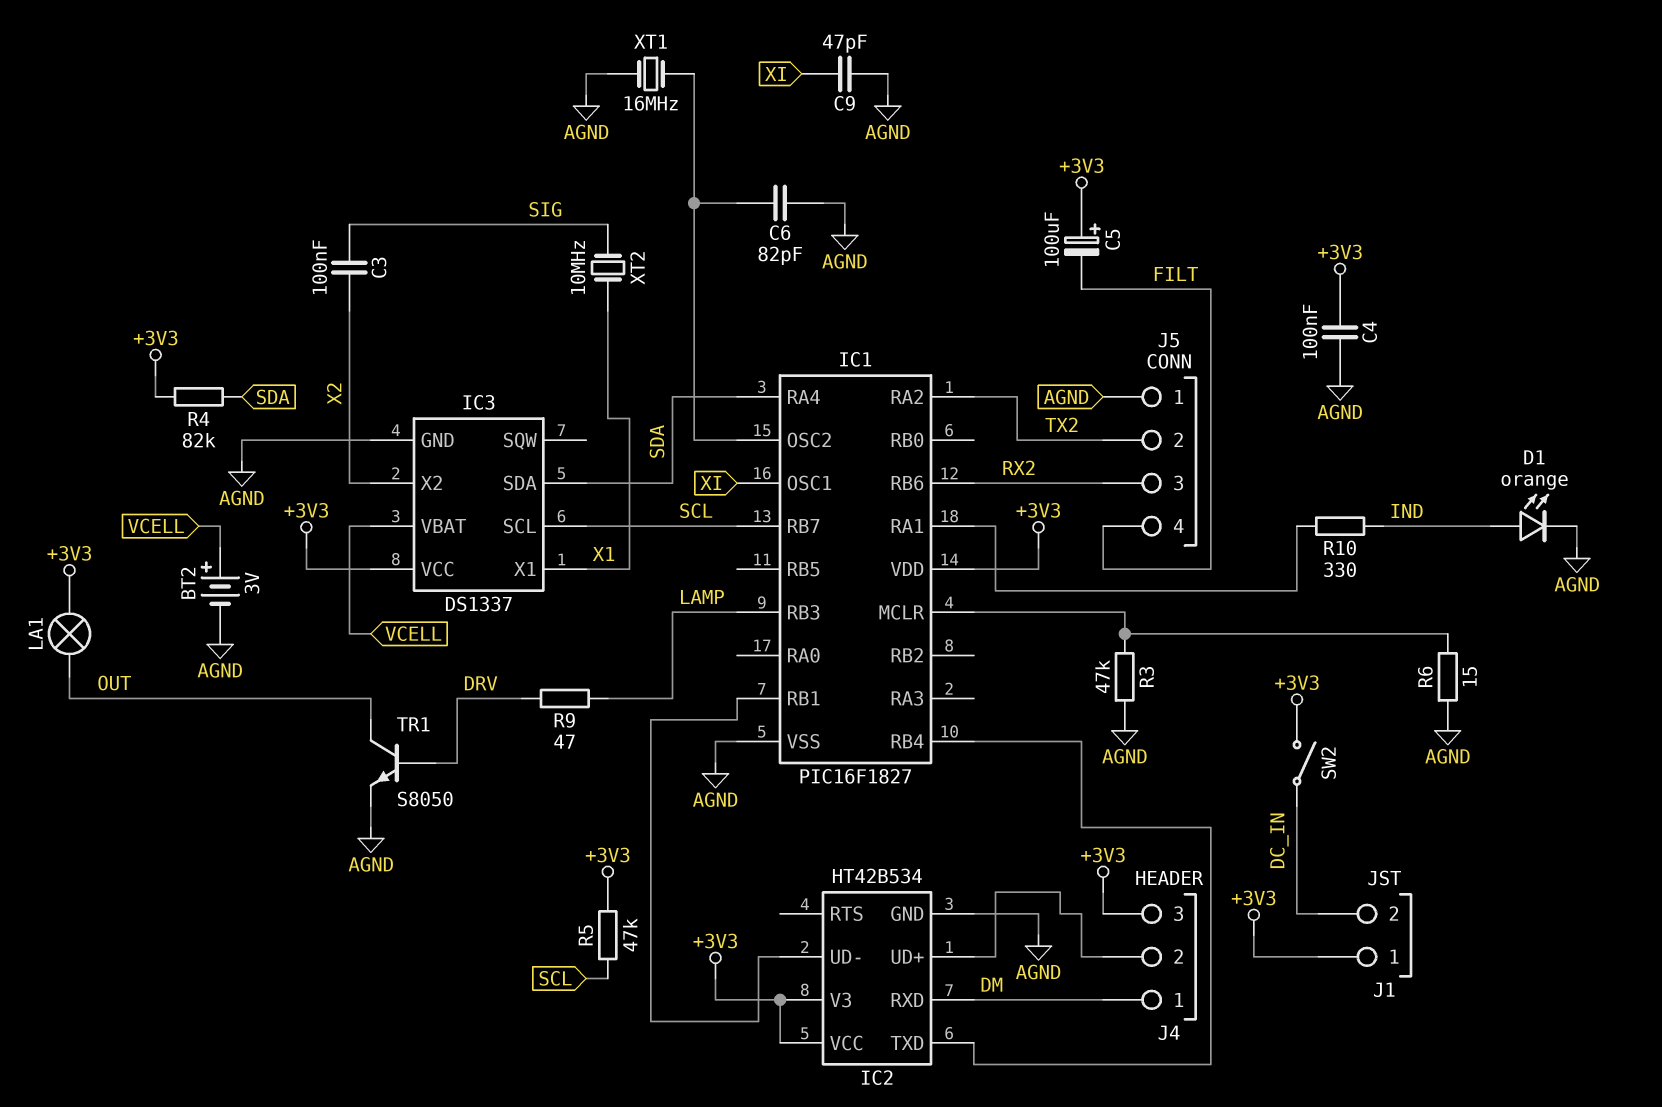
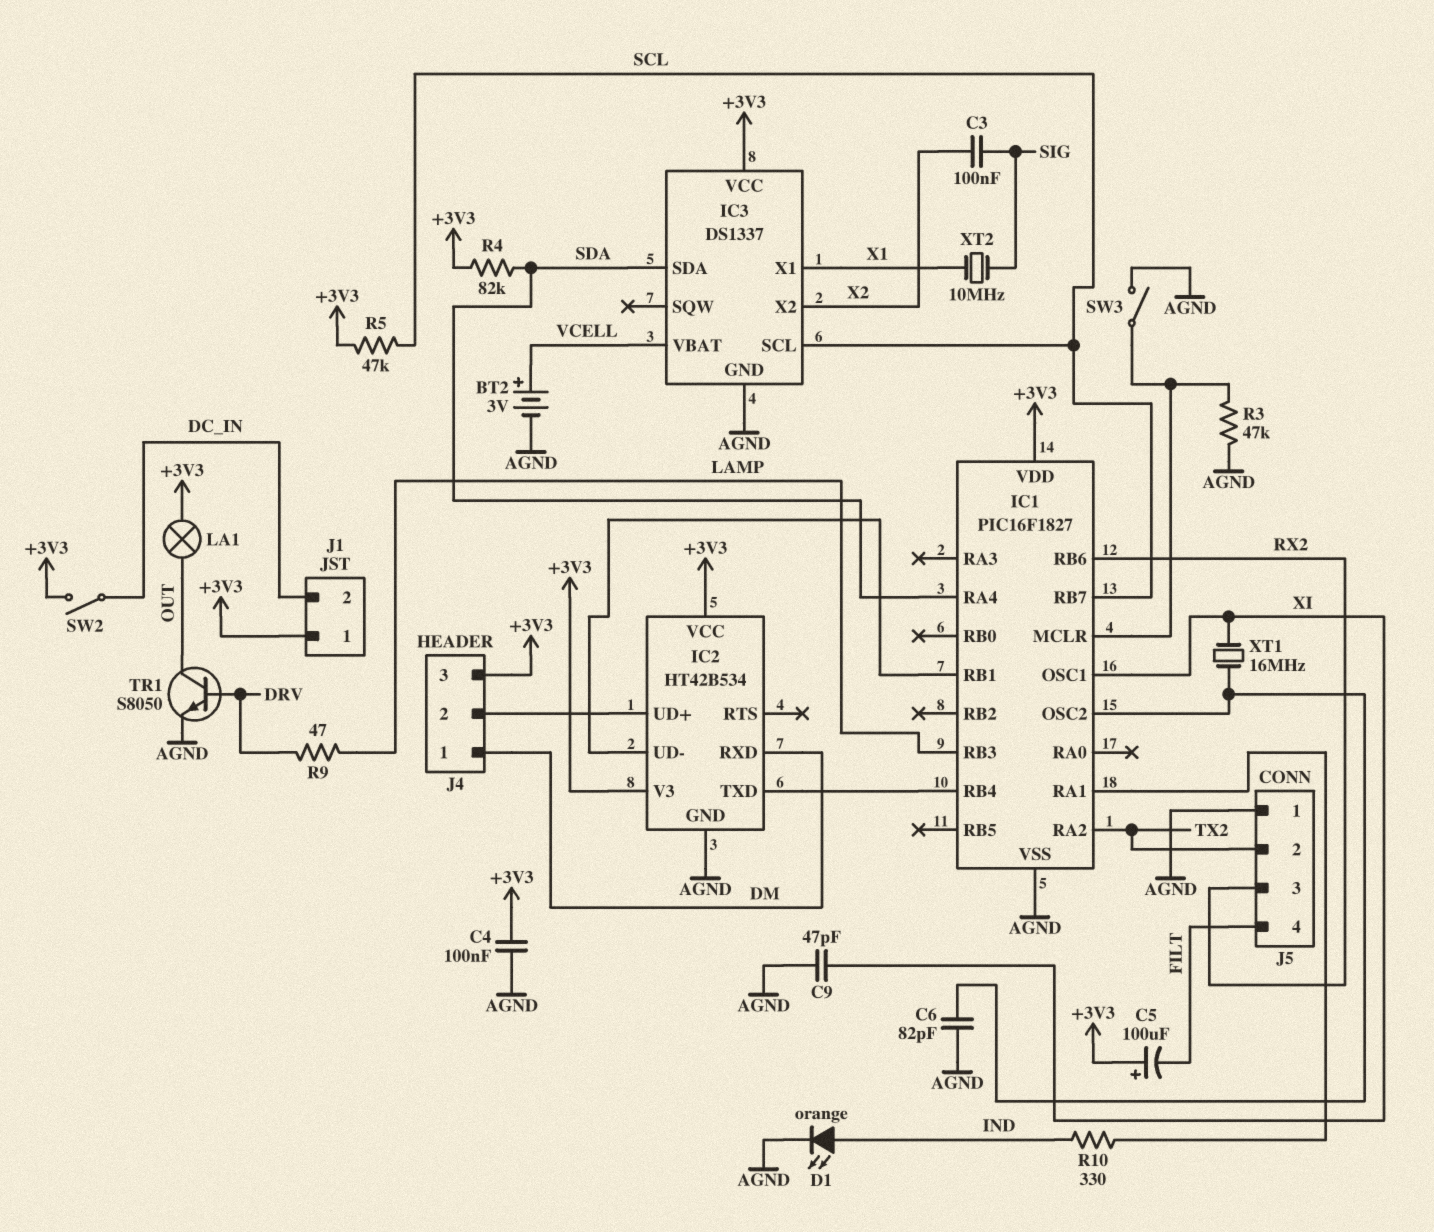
R6: 15 (AGND, IC1/MCLR) -> none
SW3: none -> switch (AGND, IC1/MCLR)
XT1: 16MHz (AGND, IC1/OSC2) -> 16MHz (IC1/OSC2, XI)

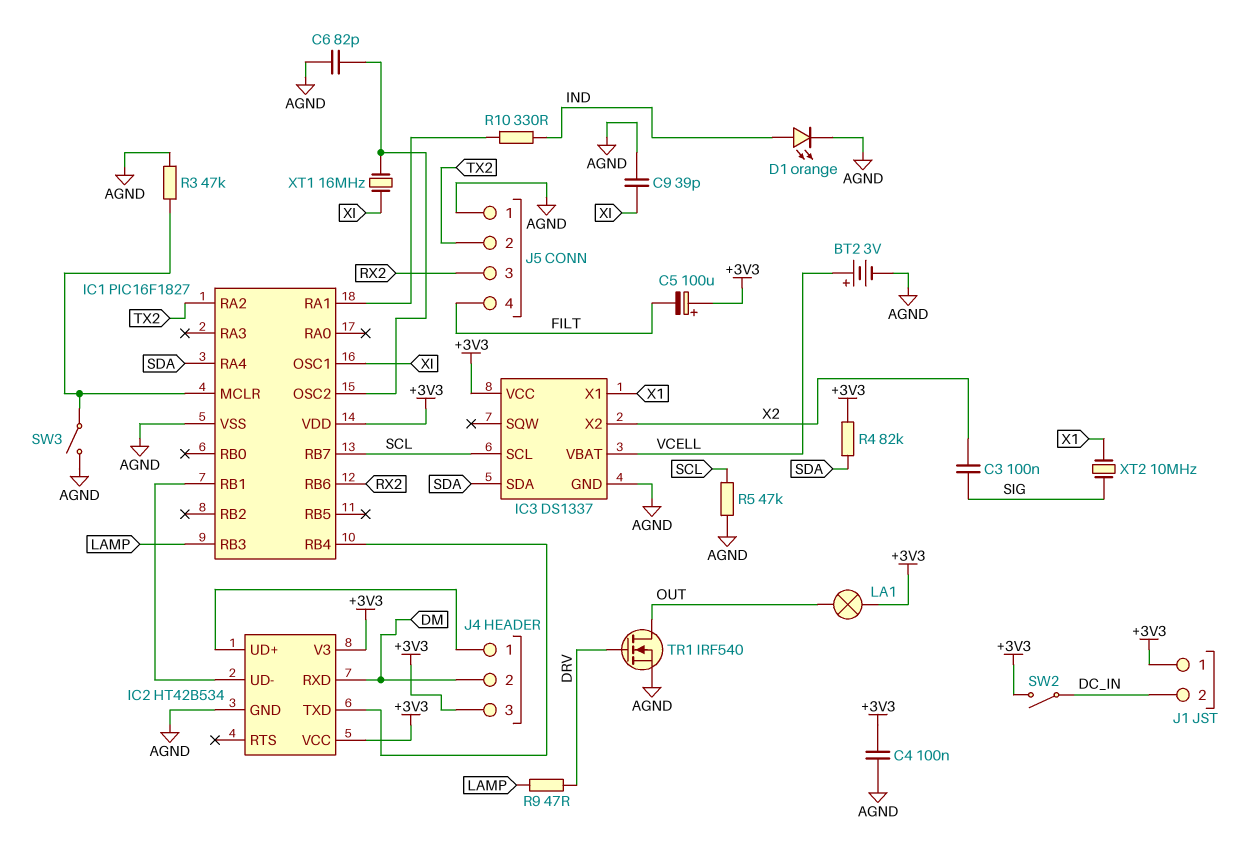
C9: 47pF (AGND, XI) -> 39pF (AGND, XI)
J4 pin 1: DM -> IC2/UD+
J4 pin 2: IC2/UD+ -> DM
R5: 47k (+3V3, SCL) -> 47k (AGND, SCL)
TR1: NPN S8050 (B DRV, C OUT, E AGND) -> NMOS IRF540 (G DRV, D OUT, S AGND)

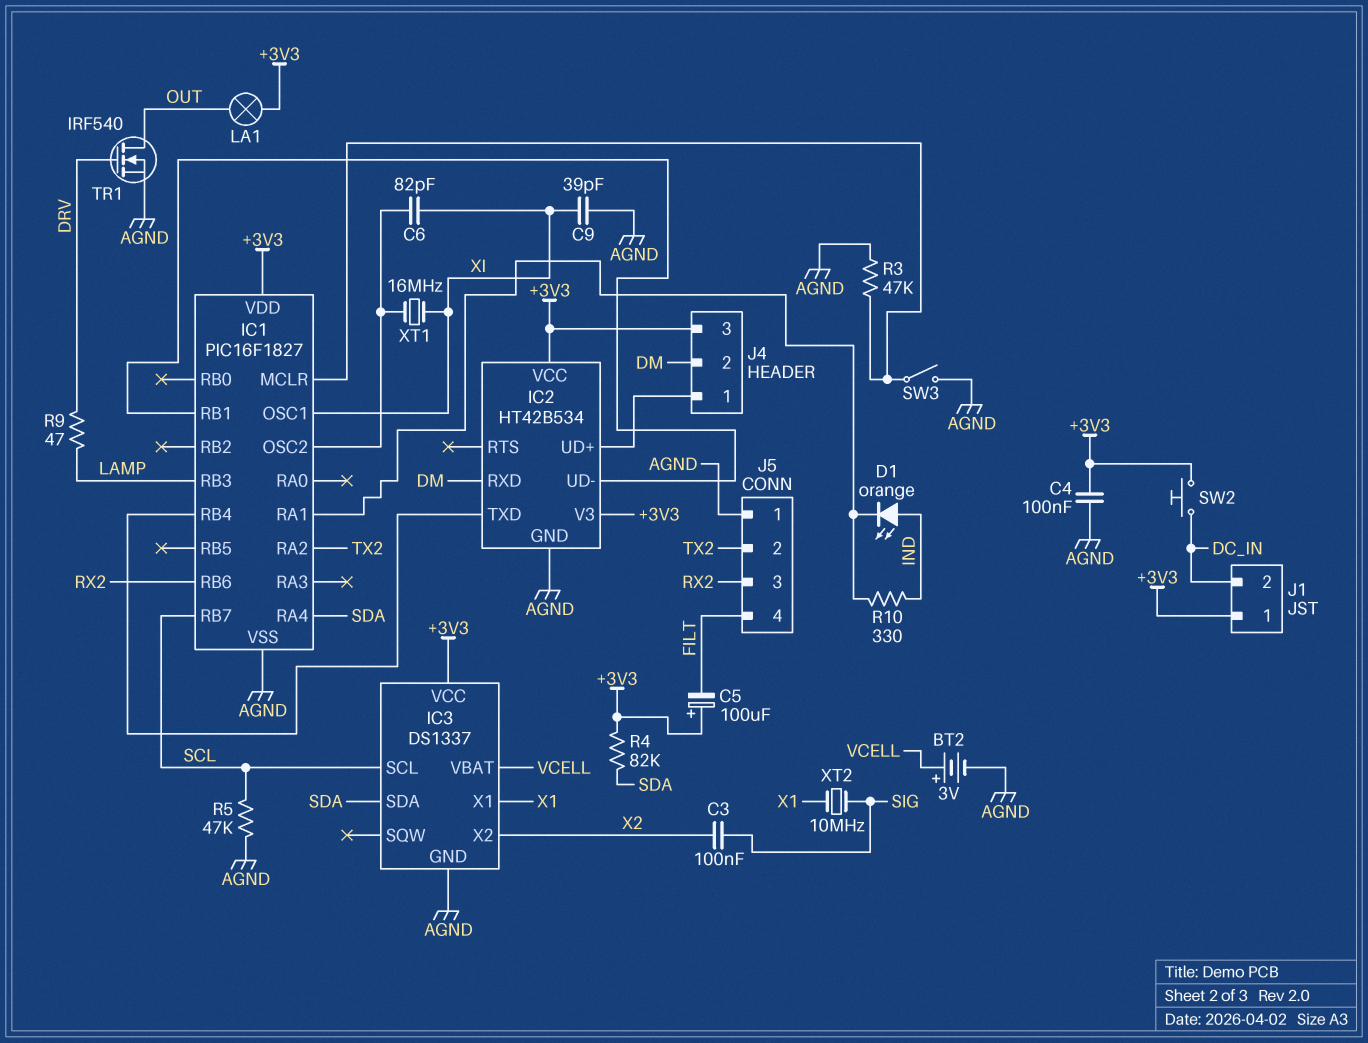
C6: 82pF (AGND, IC1/OSC2) -> 82pF (IC1/OSC2, XI)
D1: LED orange (A IND, K AGND) -> LED orange (A IND, K IC1/RA1)
SW2: switch (+3V3, DC_IN) -> button (+3V3, DC_IN)

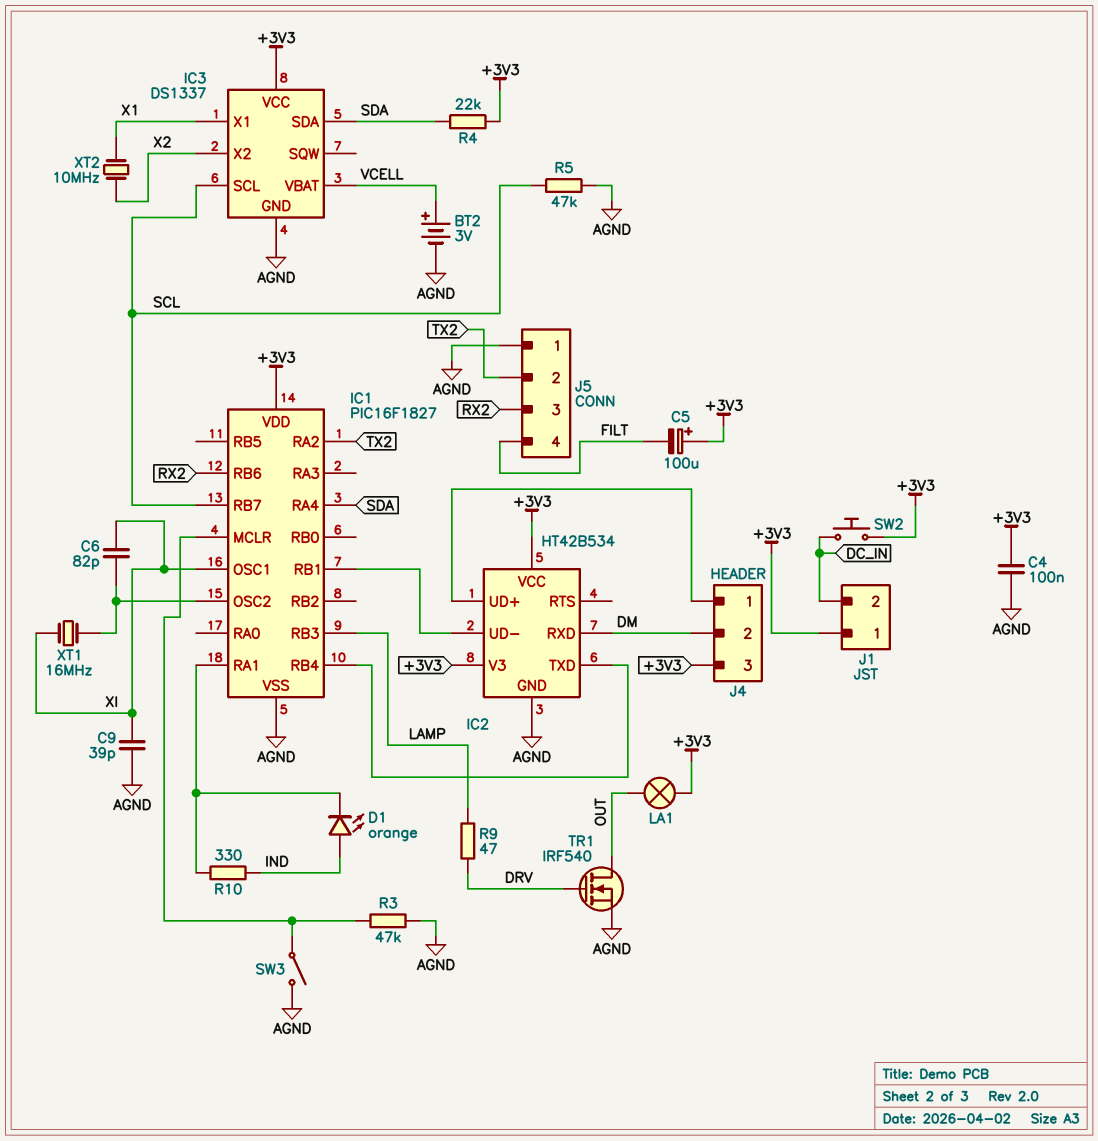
C3: 100nF (SIG, X2) -> none
R4: 82k (+3V3, SDA) -> 22k (+3V3, SDA)
XT2: 10MHz (SIG, X1) -> 10MHz (X1, X2)

